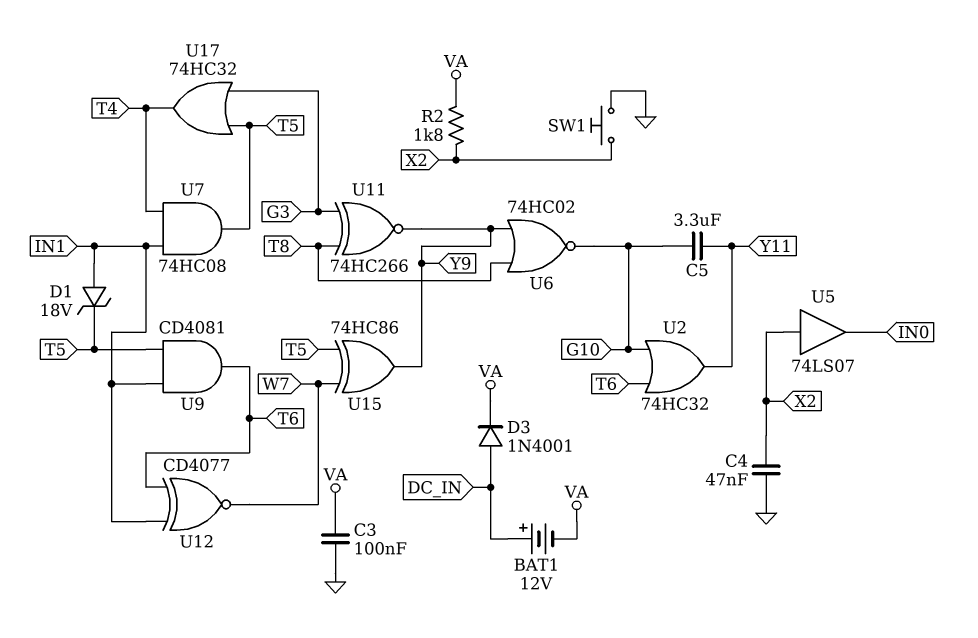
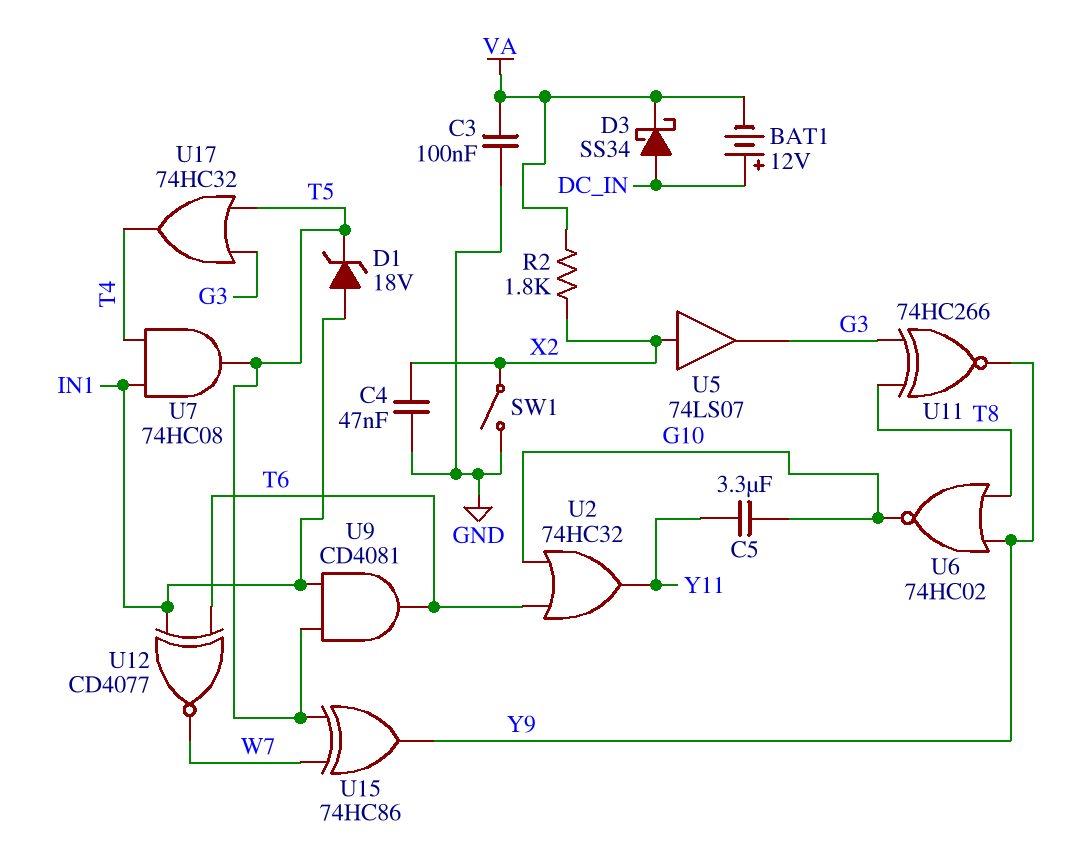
D3: diode 1N4001 (A DC_IN, K VA) -> schottky SS34 (A DC_IN, K VA)
SW1: button (GND, X2) -> switch (GND, X2)
U5: buffer 74LS07 (in X2, out IN0) -> buffer 74LS07 (in X2, out G3)

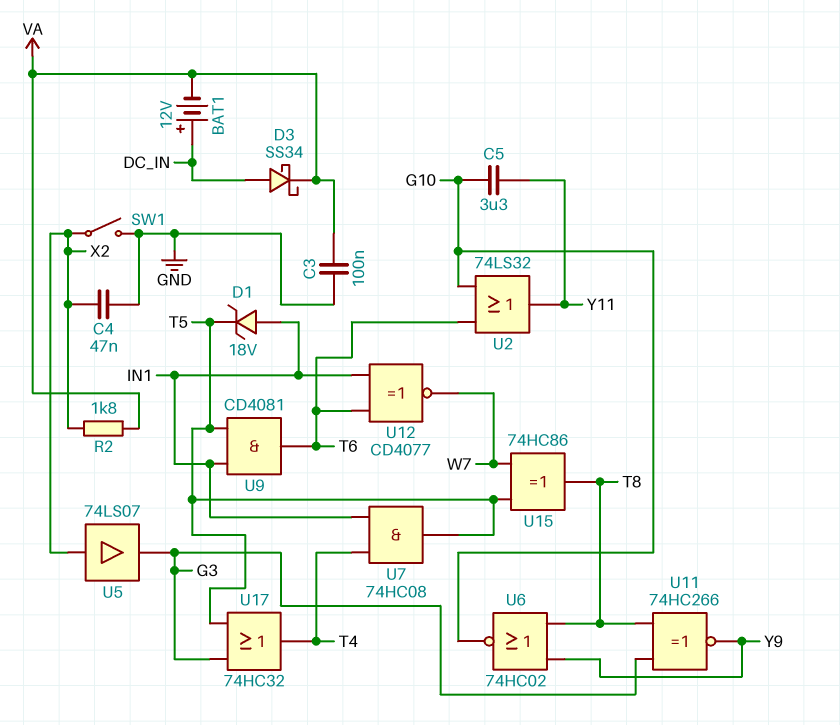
U2: OR 74HC32 (in G10, in T6, out Y11) -> OR 74LS32 (in G10, in T6, out Y11)
U15: XOR 74HC86 (in T5, in W7, out Y9) -> XOR 74HC86 (in T5, in W7, out T8)

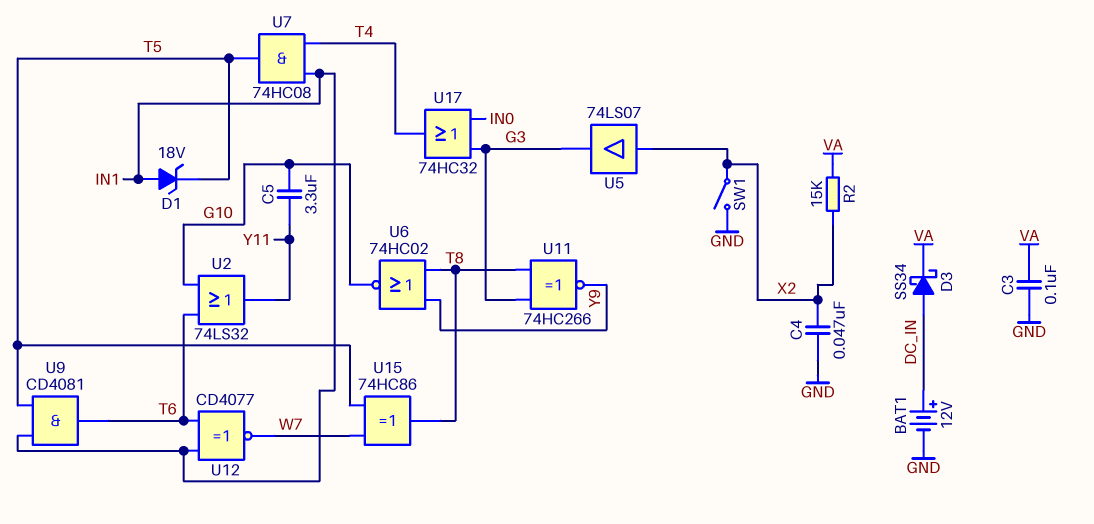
BAT1: 12V (plus DC_IN, minus VA) -> 12V (plus DC_IN, minus GND)
R2: 1.8k (VA, X2) -> 15k (VA, X2)
U17: OR 74HC32 (in G3, in T5, out T4) -> OR 74HC32 (in G3, in IN0, out T4)

